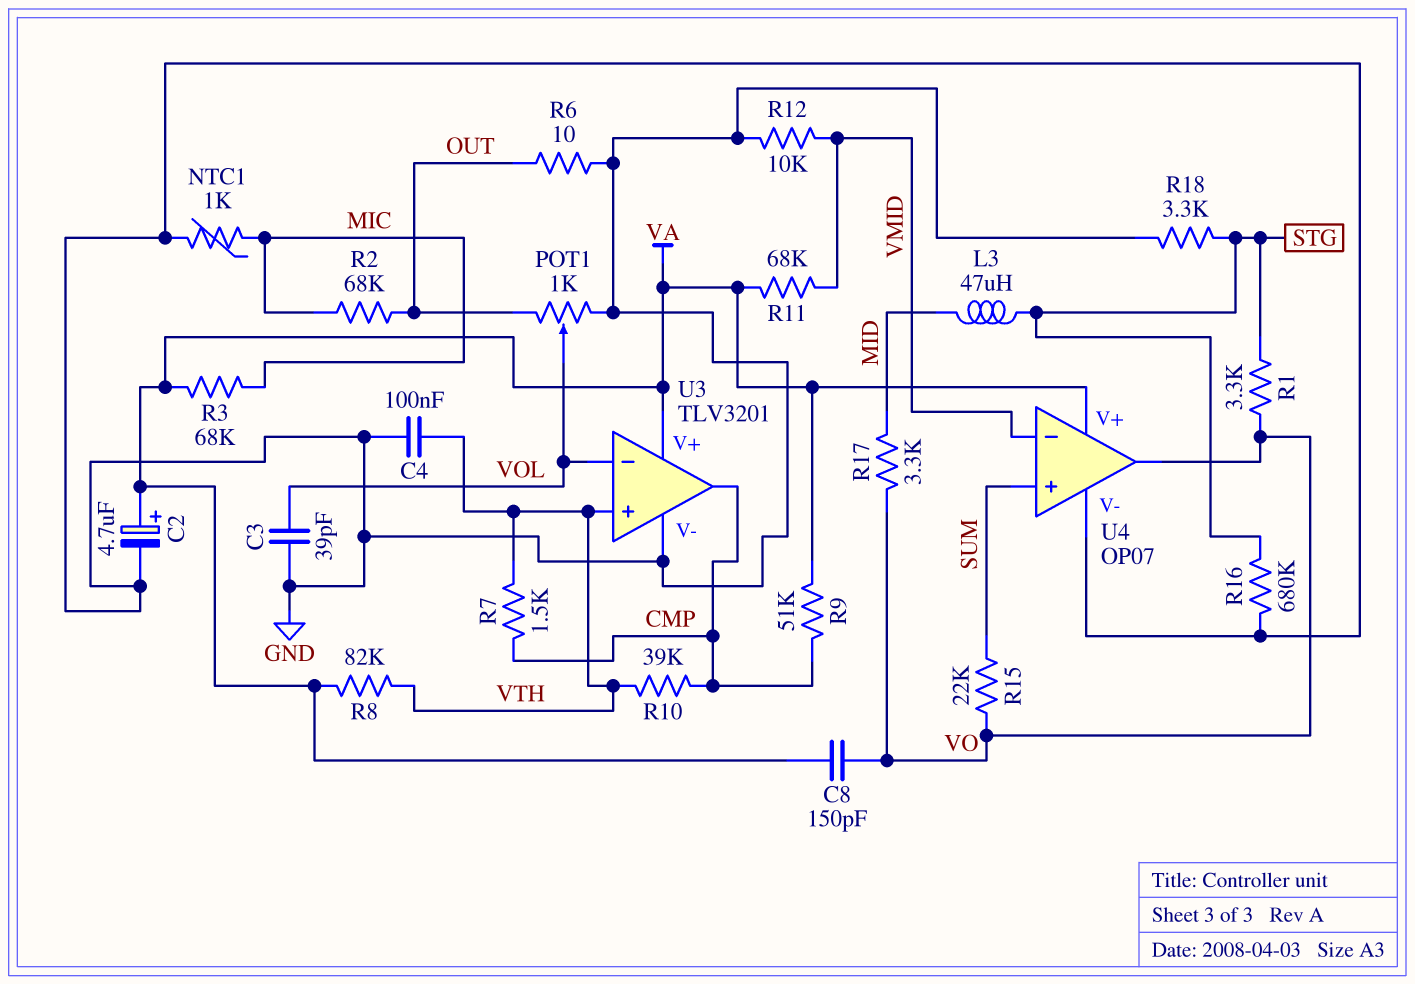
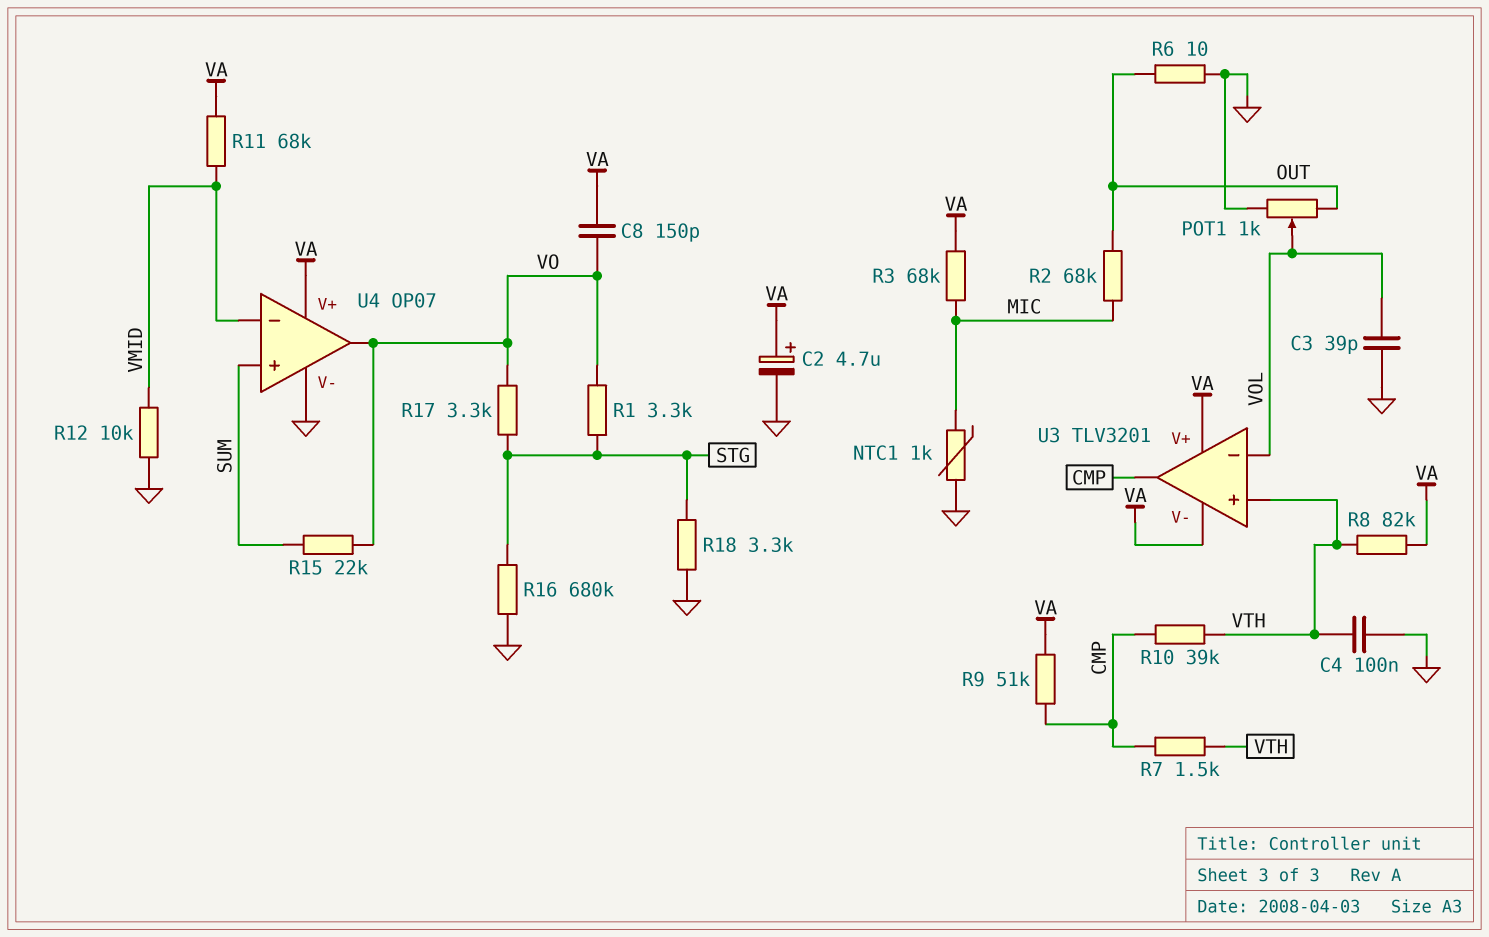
L3: 47uH (MID, STG) -> none
R17: 3.3k (MID, VO) -> 3.3k (STG, VO)
U3 pin V-: GND -> VA

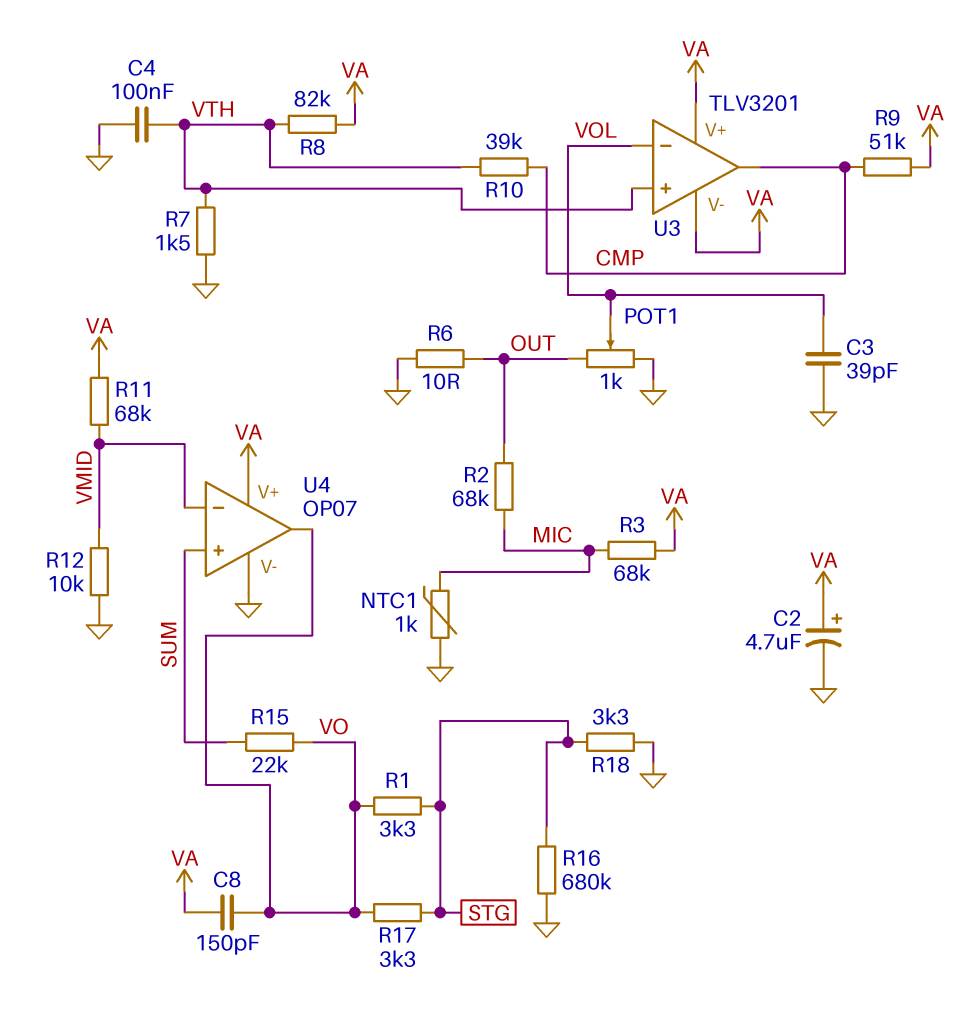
R7: 1.5k (CMP, VTH) -> 1.5k (GND, VTH)

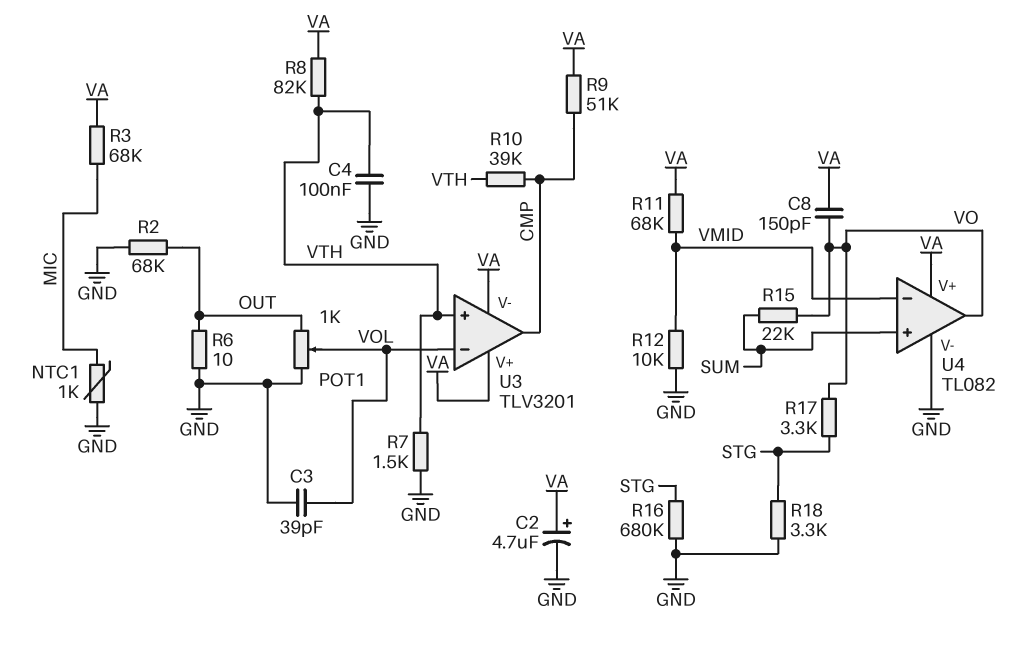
R1: 3.3k (STG, VO) -> none
R2: 68k (MIC, OUT) -> 68k (GND, OUT)
U4: OP07 -> TL082

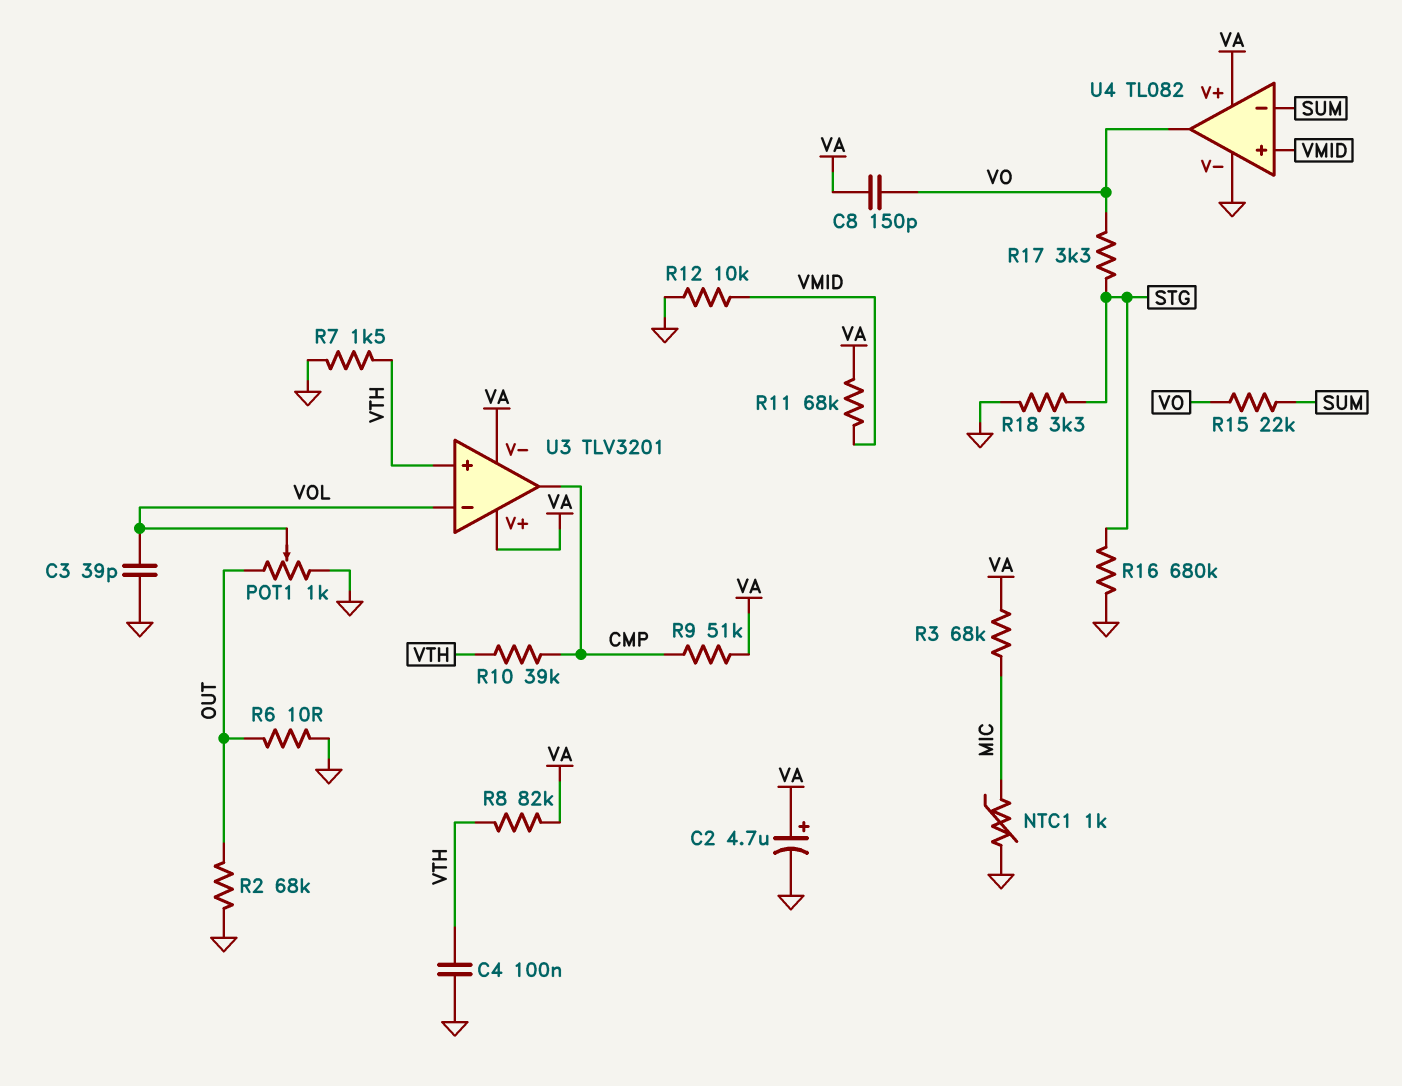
U4 pin in+: SUM -> VMID
U4 pin in-: VMID -> SUM

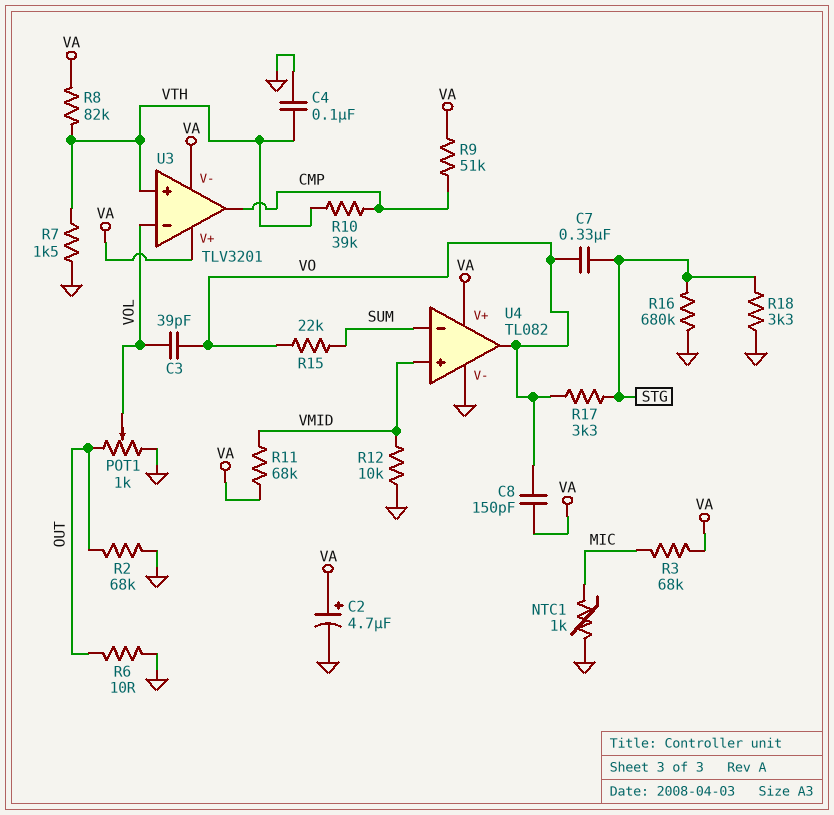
C3: 39pF (GND, VOL) -> 39pF (VO, VOL)
C7: none -> 330nF (STG, VO)

